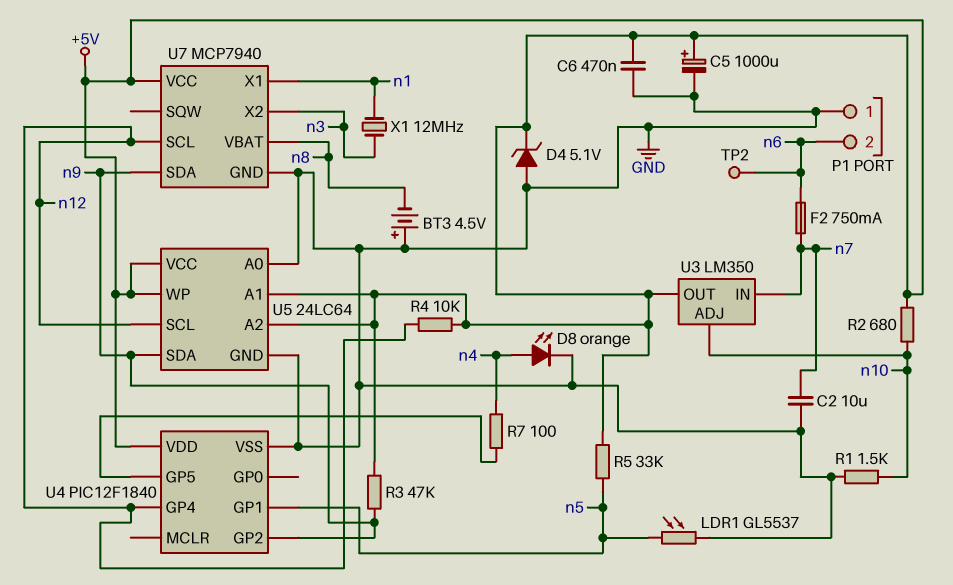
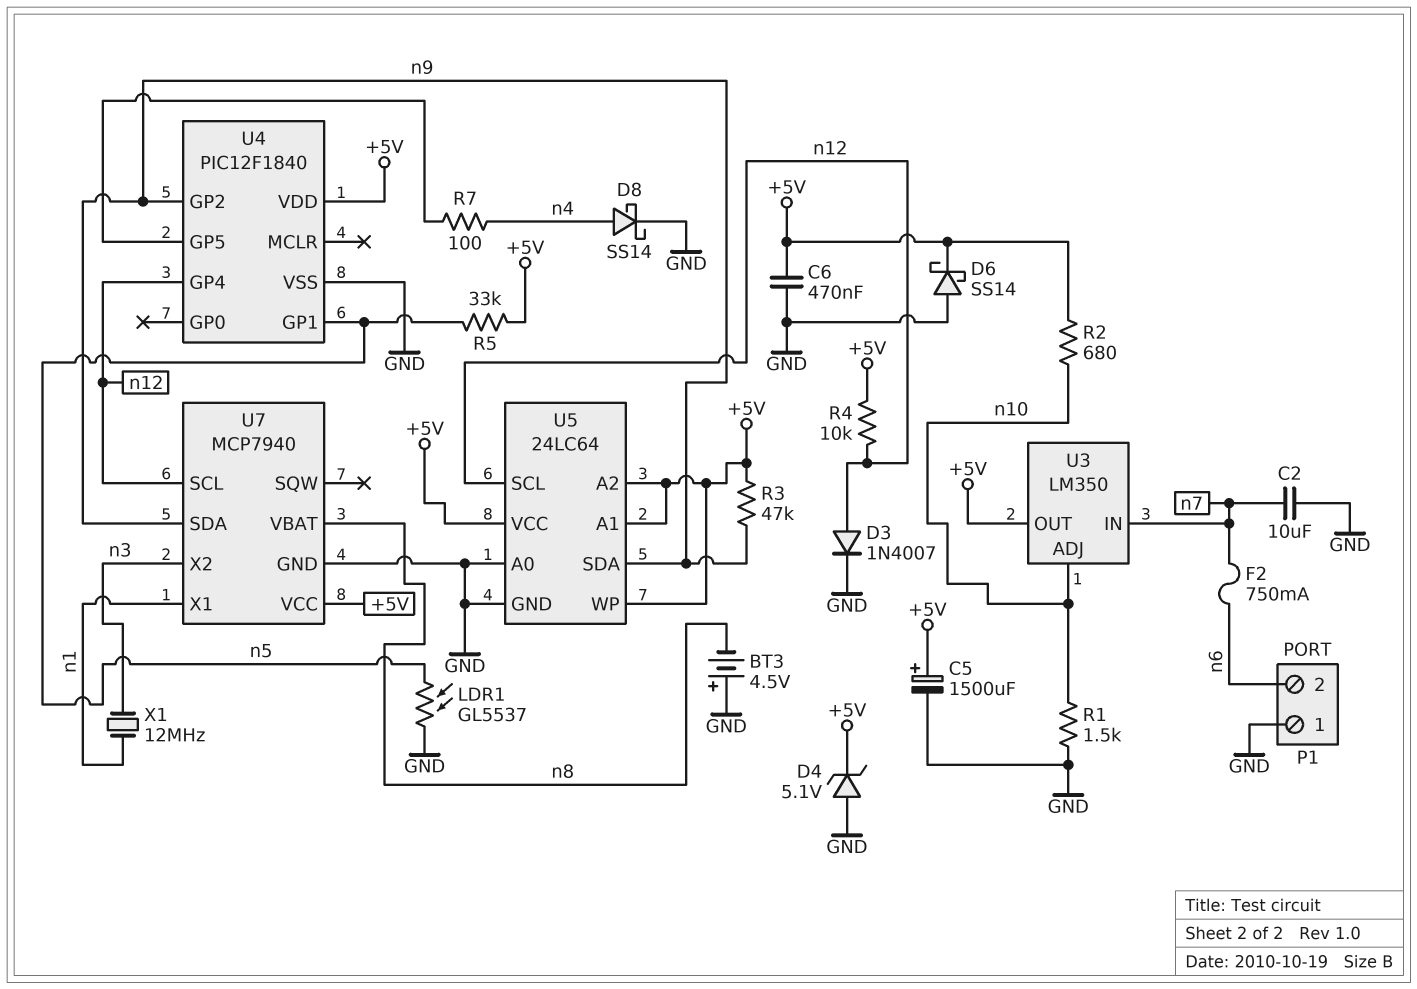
C5: 1000uF (plus +5V, minus GND) -> 1500uF (plus +5V, minus GND)
D3: none -> diode 1N4007 (A n12, K GND)
D6: none -> schottky SS14 (A GND, K +5V)
D8: LED orange (A n4, K GND) -> schottky SS14 (A n4, K GND)
TP2: test point (n6) -> none

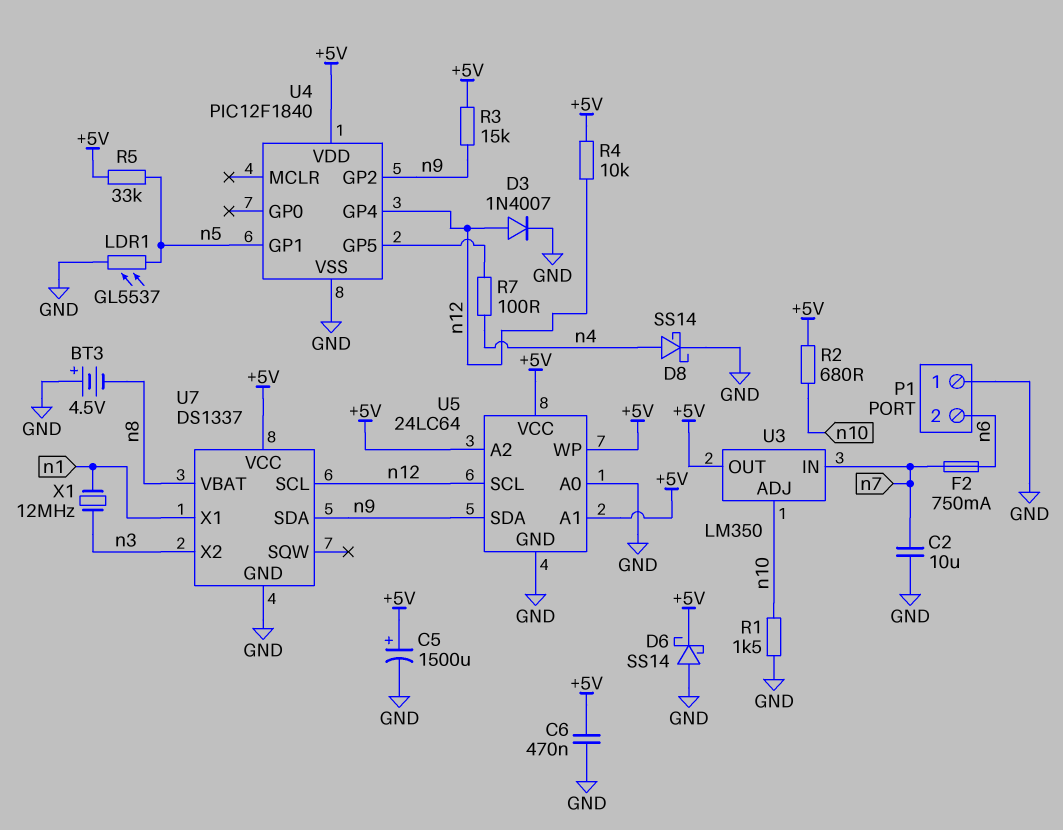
D4: zener 5.1V (A GND, K +5V) -> none
R3: 47k (+5V, n9) -> 15k (+5V, n9)
U7: MCP7940 -> DS1337

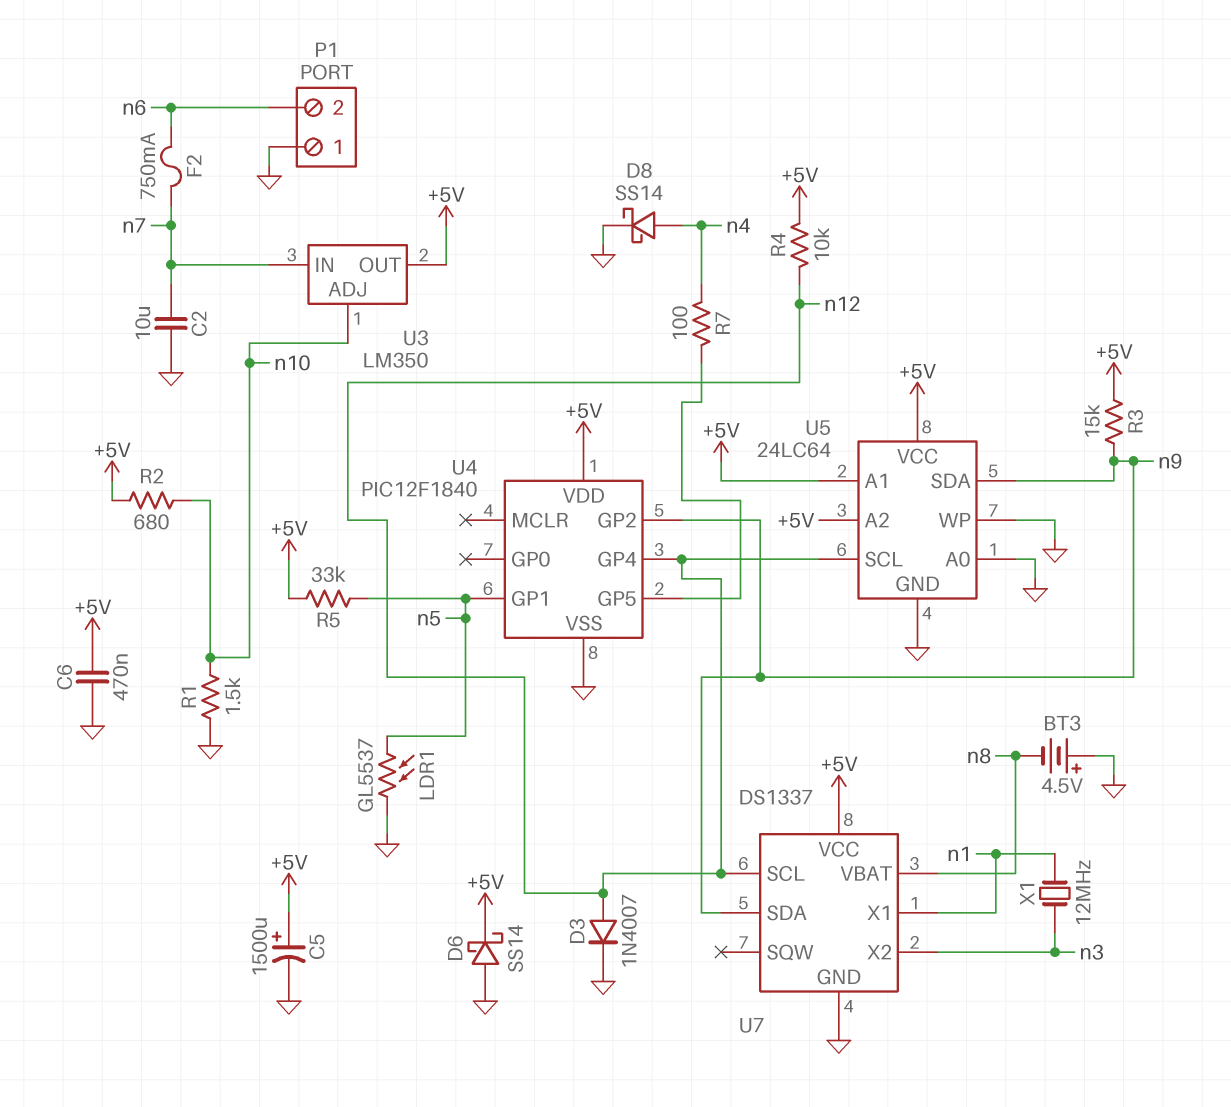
U5 pin WP: +5V -> GND

